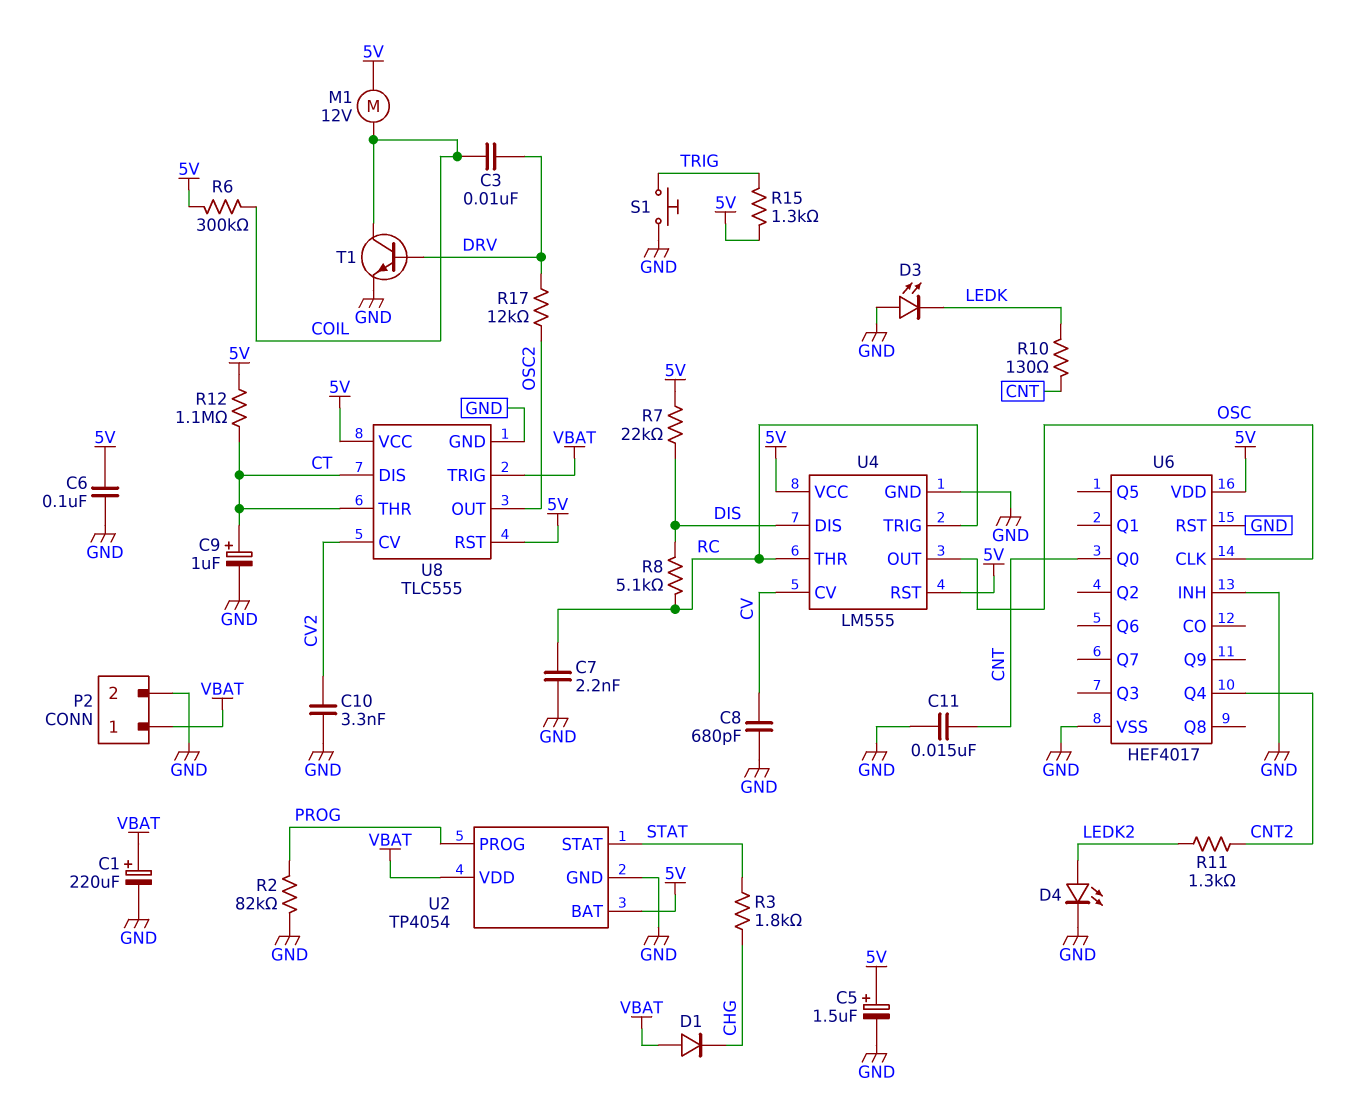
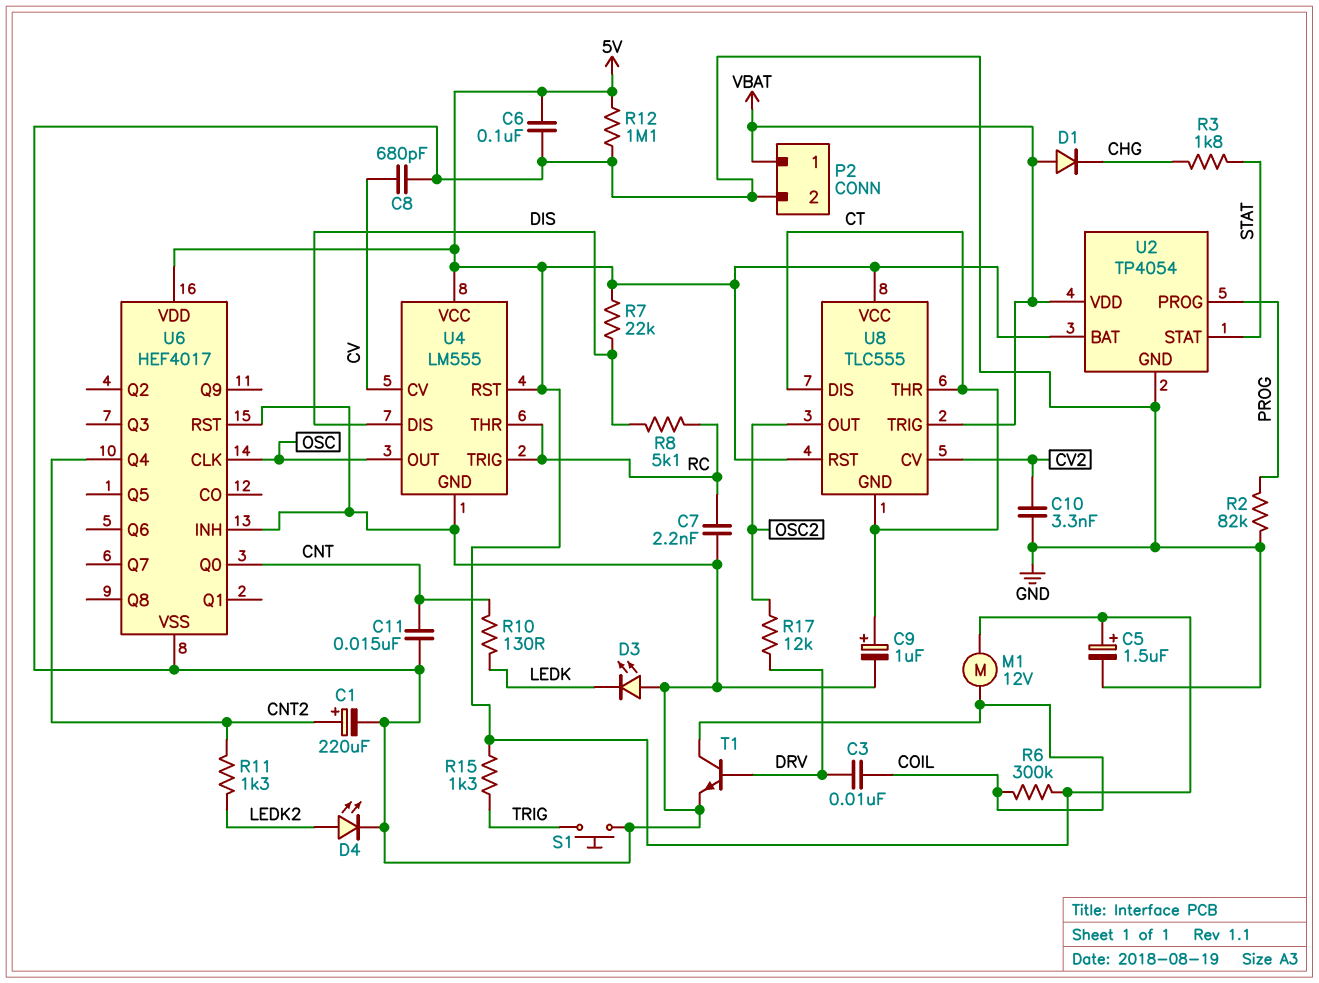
C1: 220uF (plus VBAT, minus GND) -> 220uF (plus CNT2, minus GND)
R12: 1.1M (5V, CT) -> 1.1M (5V, GND)
U8 pin GND: GND -> CT

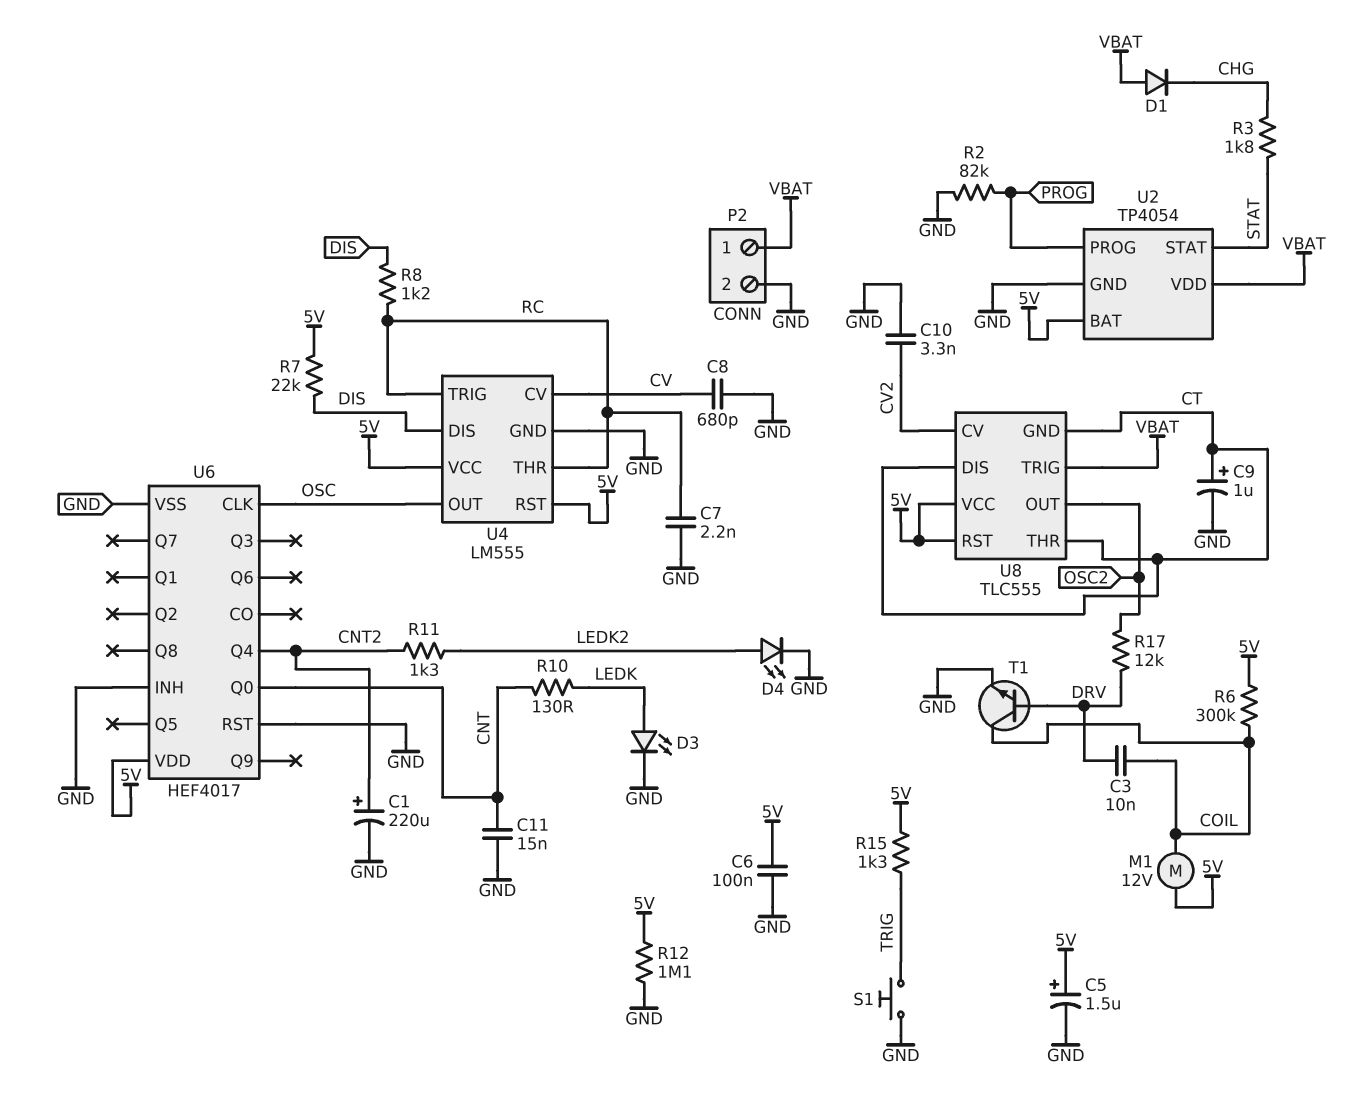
D3: LED (A GND, K LEDK) -> LED (A LEDK, K GND)
R8: 5.1k (DIS, RC) -> 1.2k (DIS, RC)

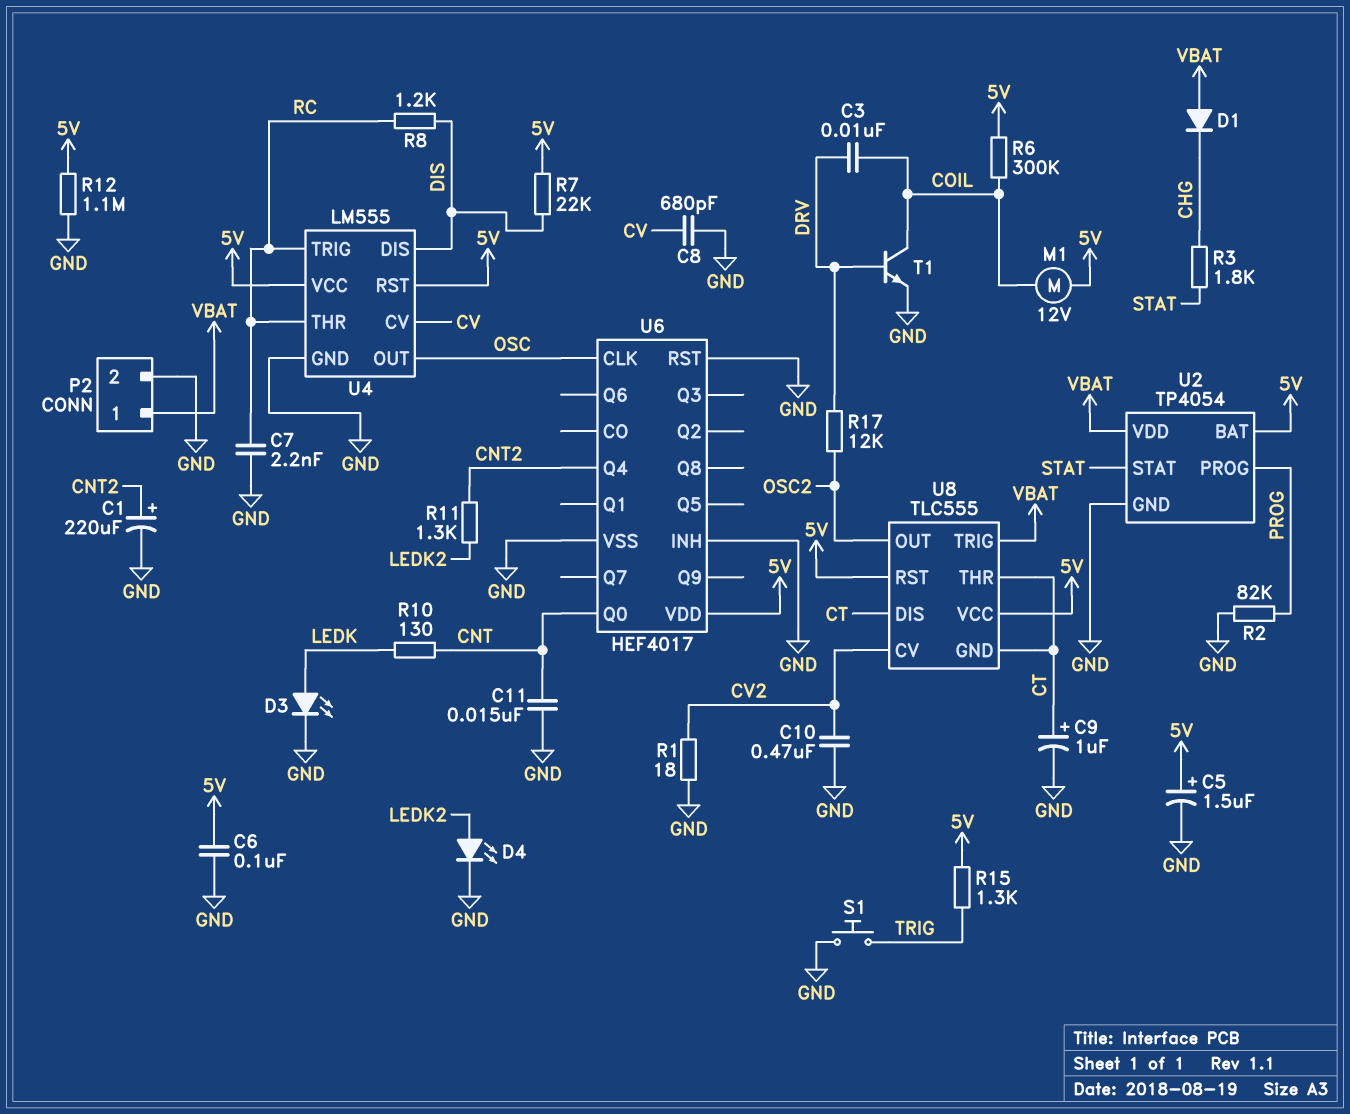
C10: 3.3nF (CV2, GND) -> 470nF (CV2, GND)
R1: none -> 18 (CV2, GND)

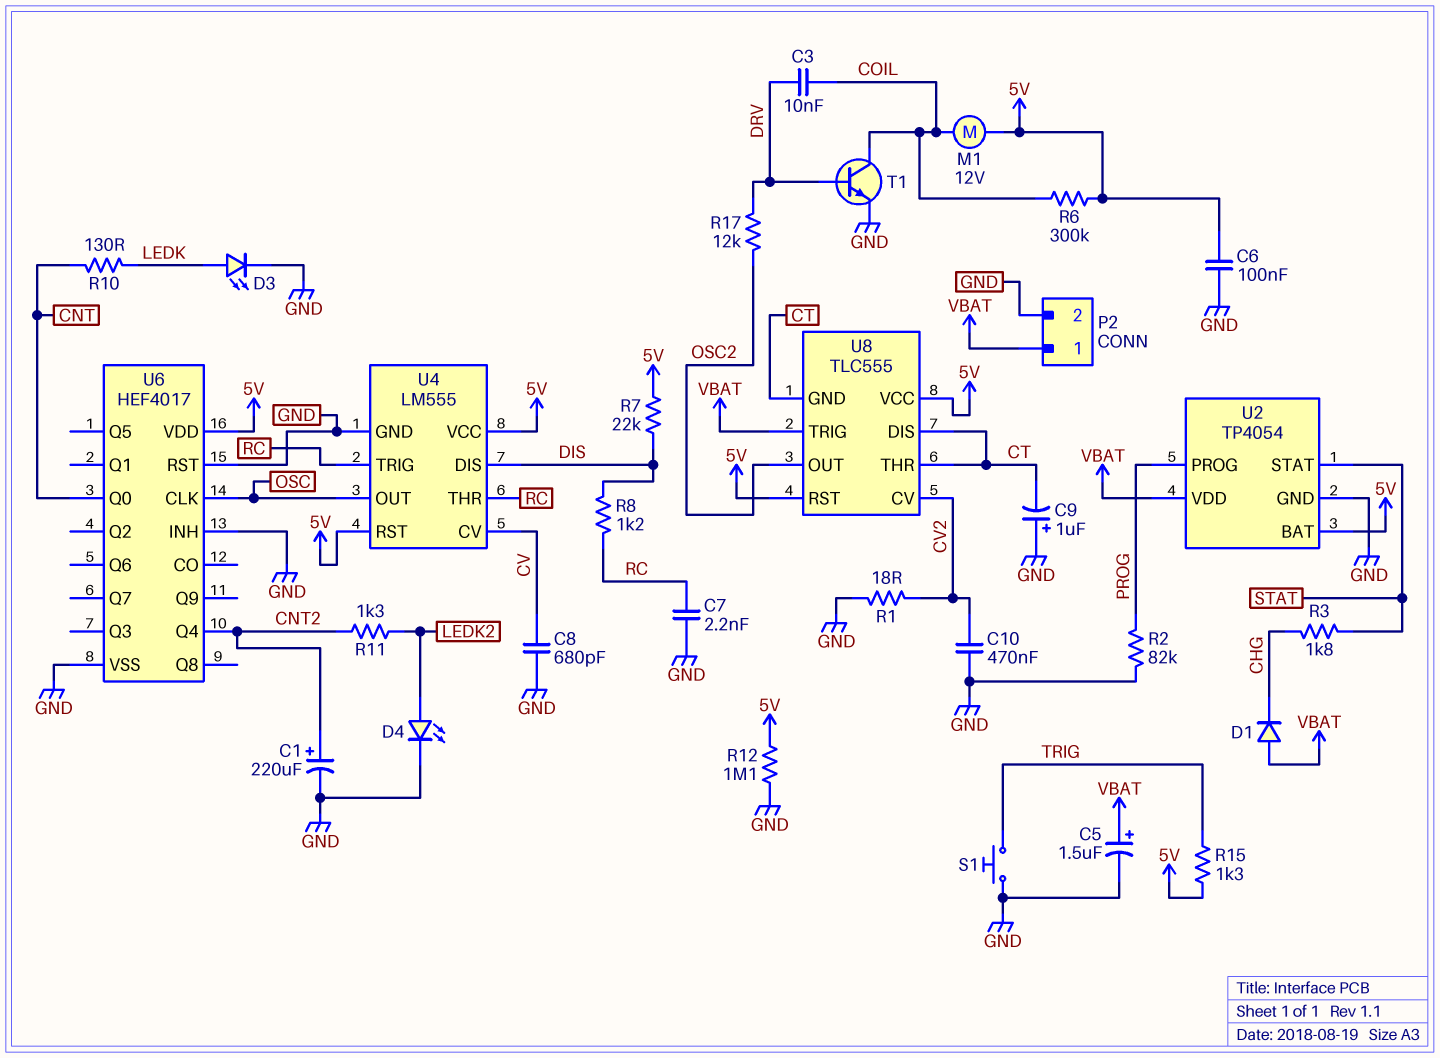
C5: 1.5uF (plus 5V, minus GND) -> 1.5uF (plus VBAT, minus GND)
C9: 1uF (plus CT, minus GND) -> 1uF (plus GND, minus CT)
C11: 15nF (CNT, GND) -> none

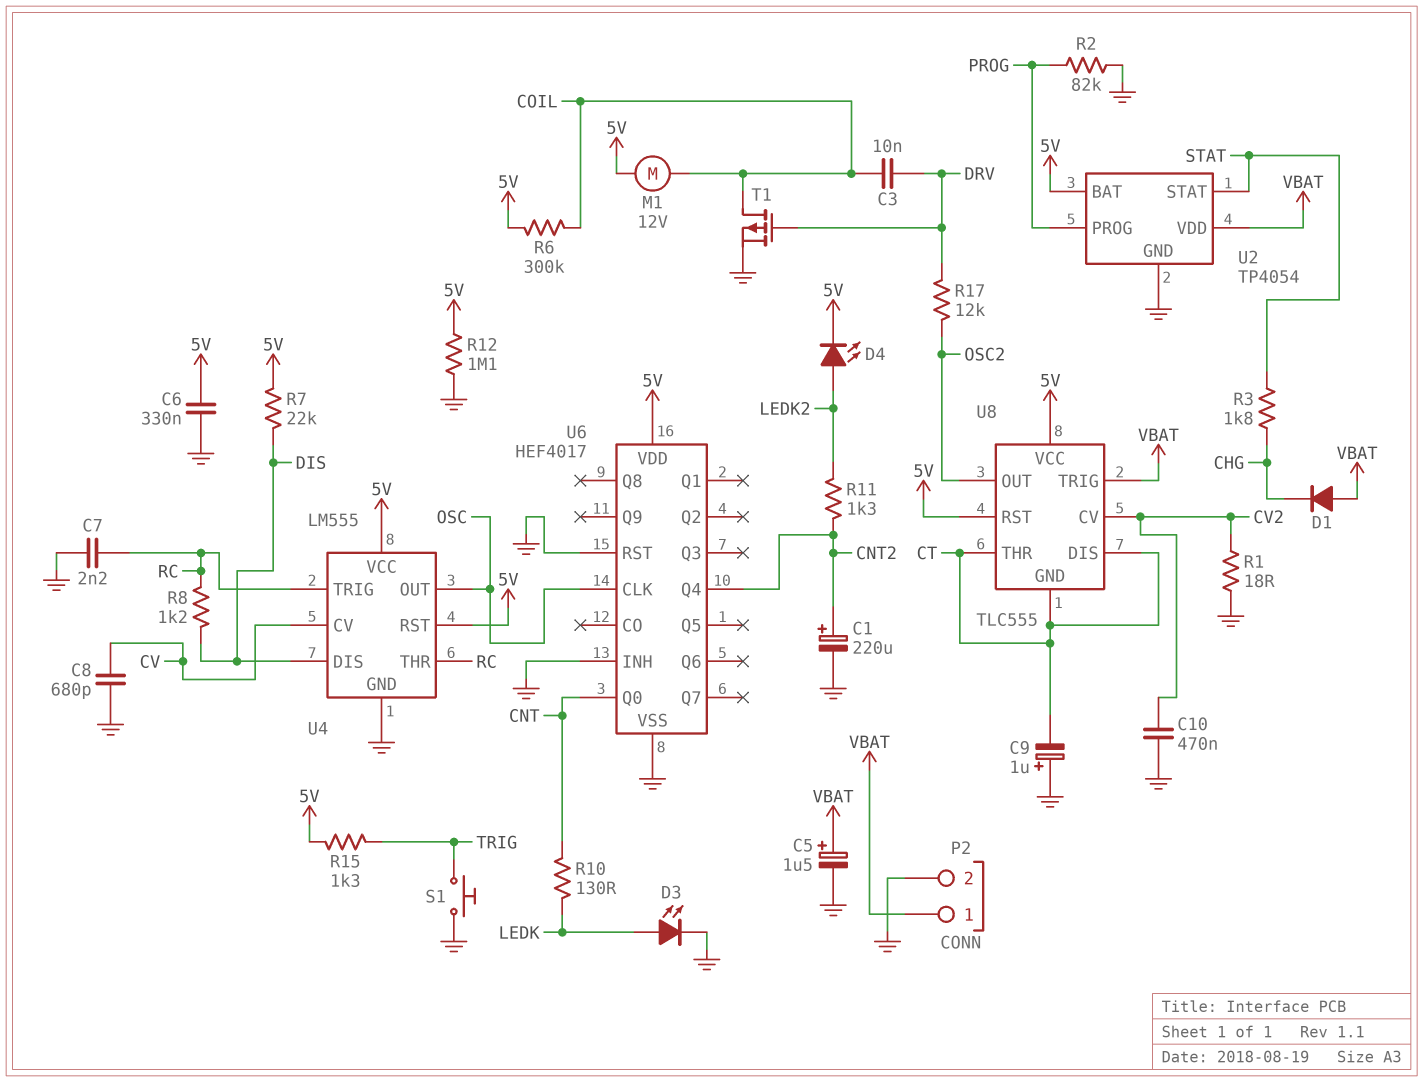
C6: 100nF (5V, GND) -> 330nF (5V, GND)
D4: LED (A LEDK2, K GND) -> LED (A LEDK2, K 5V)
T1: NPN (B DRV, C COIL, E GND) -> PMOS (G DRV, D COIL, S GND)

